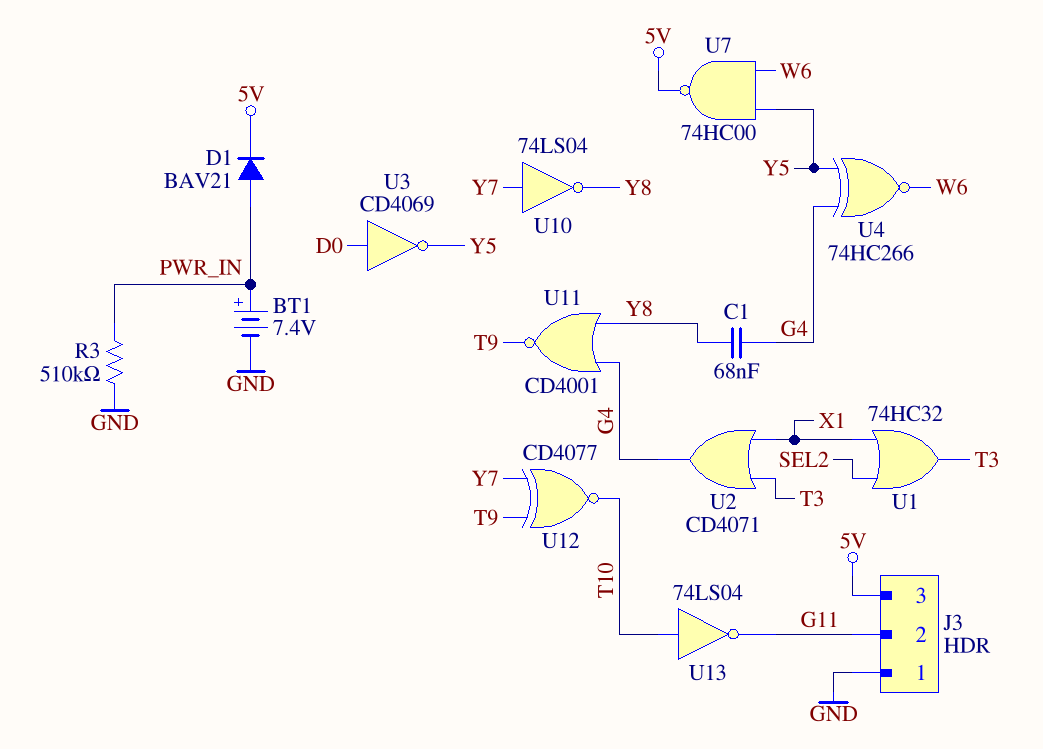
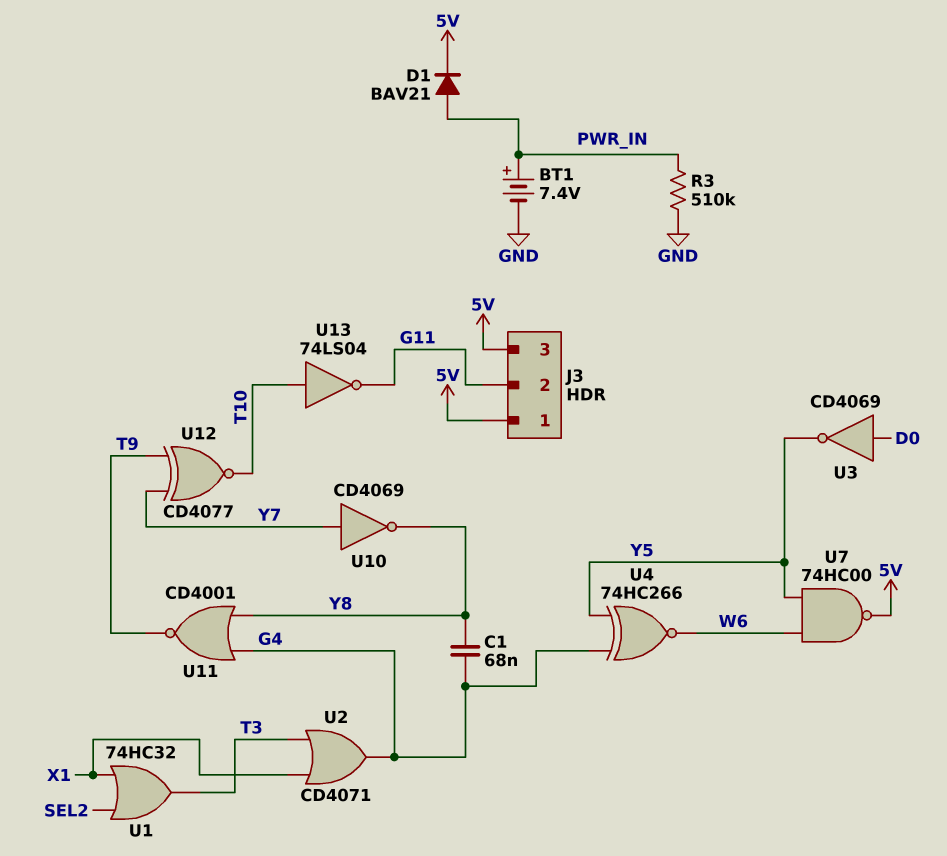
J3 pin 1: GND -> 5V
U10: NOT 74LS04 (in Y7, out Y8) -> NOT CD4069 (in Y7, out Y8)

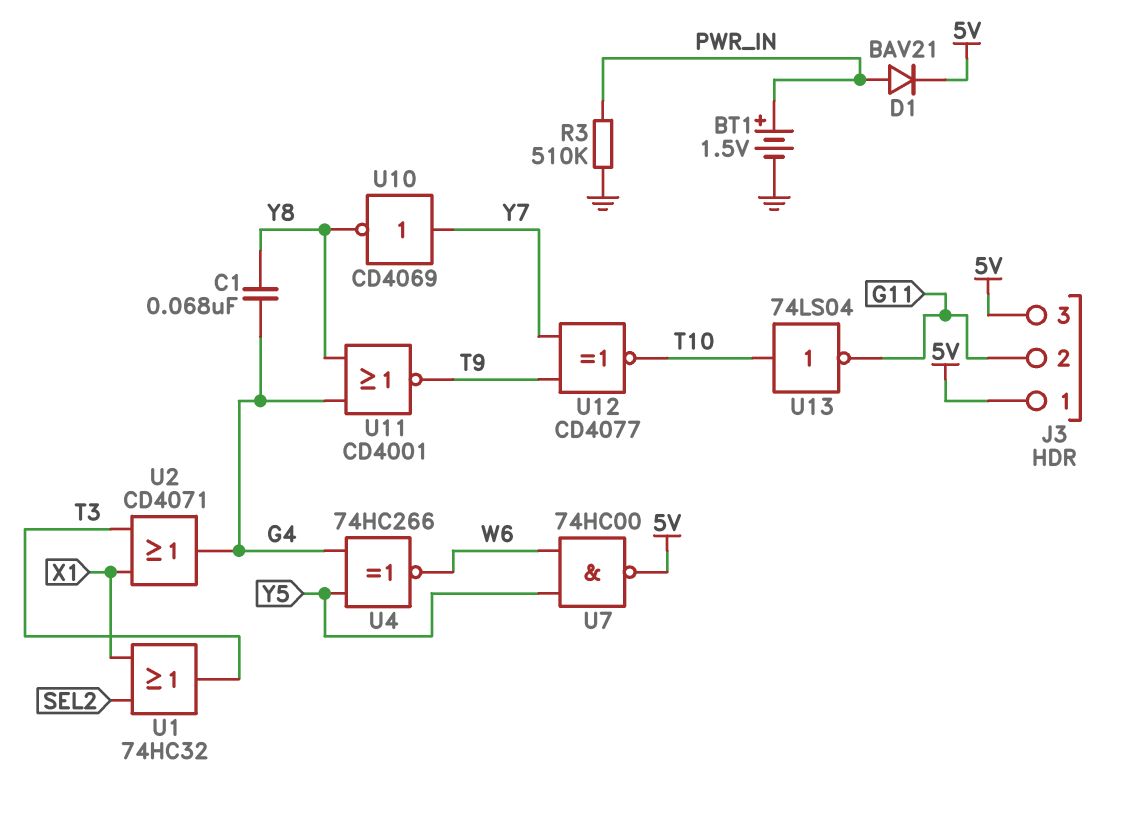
BT1: 7.4V (plus PWR_IN, minus GND) -> 1.5V (plus PWR_IN, minus GND)
U3: NOT CD4069 (in D0, out Y5) -> none

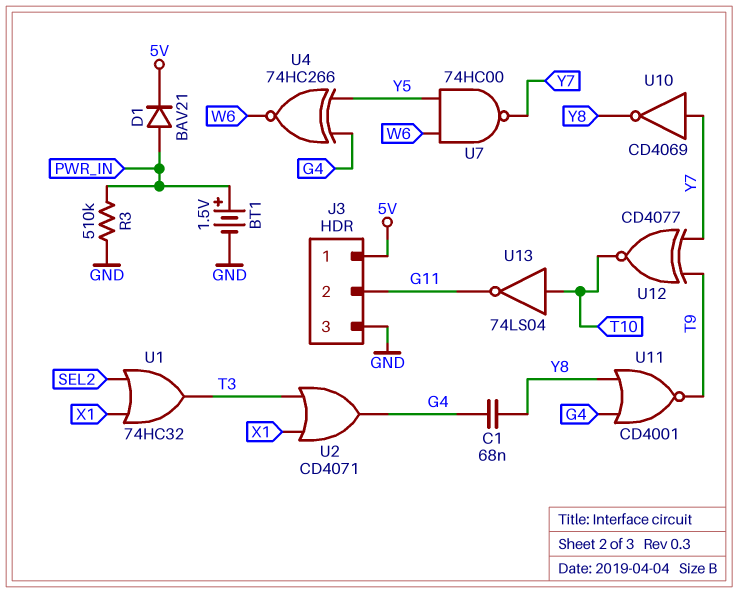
J3 pin 3: 5V -> GND
U7: NAND 74HC00 (in W6, in Y5, out 5V) -> NAND 74HC00 (in W6, in Y5, out Y7)

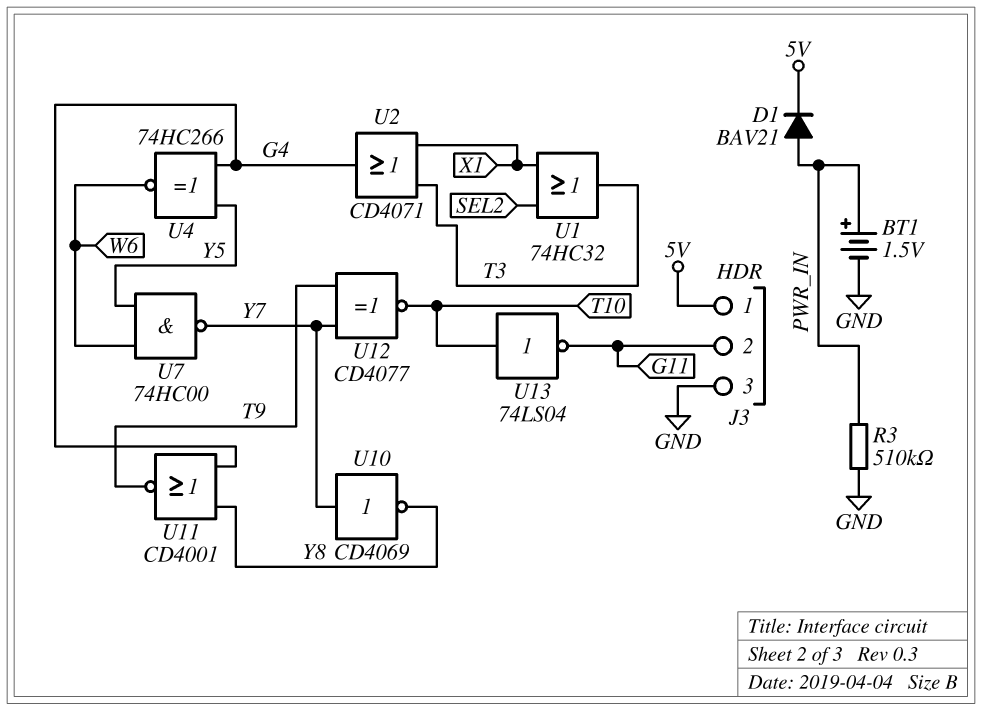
C1: 68nF (G4, Y8) -> none

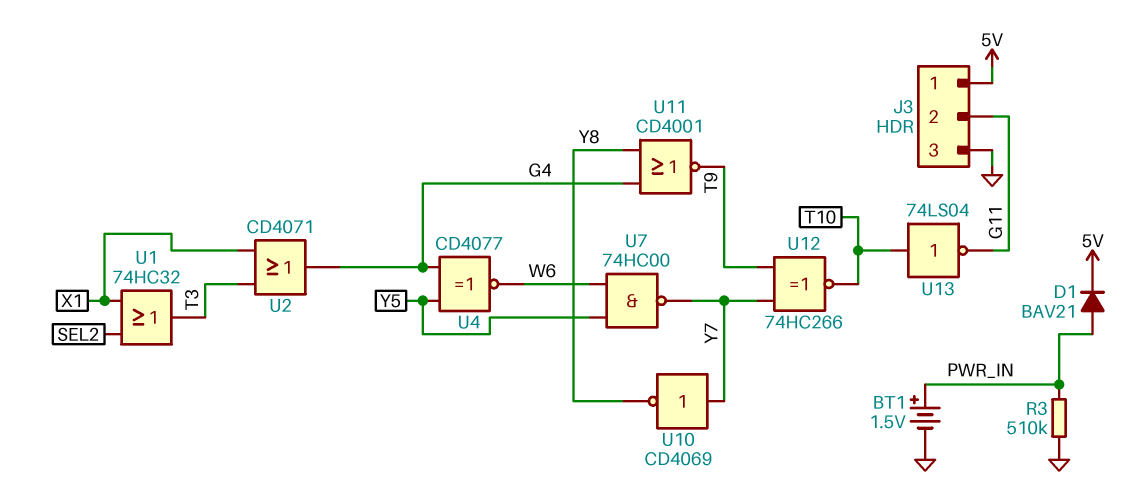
U4: XNOR 74HC266 (in G4, in Y5, out W6) -> XNOR CD4077 (in G4, in Y5, out W6)
U12: XNOR CD4077 (in T9, in Y7, out T10) -> XNOR 74HC266 (in T9, in Y7, out T10)

